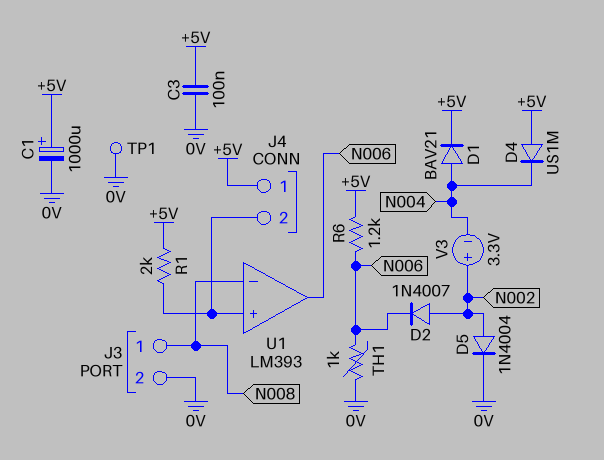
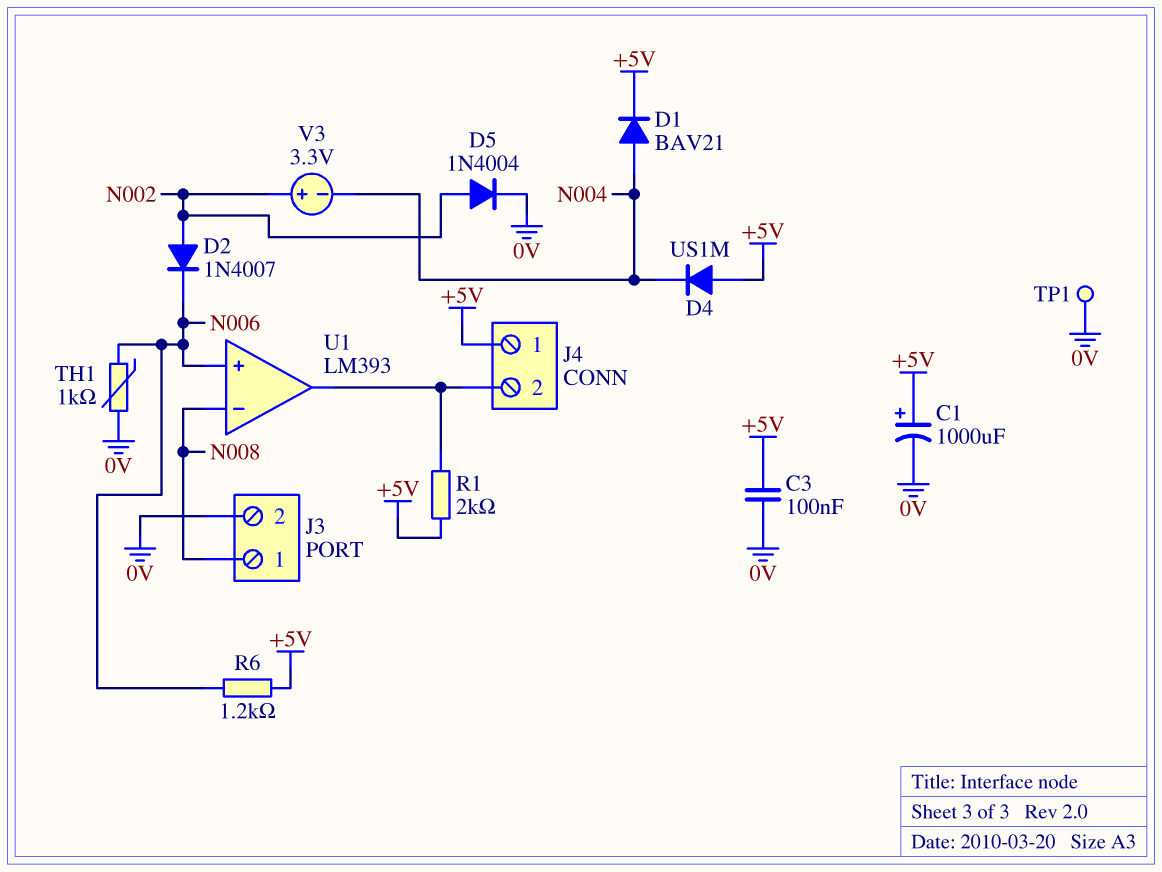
U1 pin in+: J4/2 -> N006
U1 pin out: N006 -> J4/2

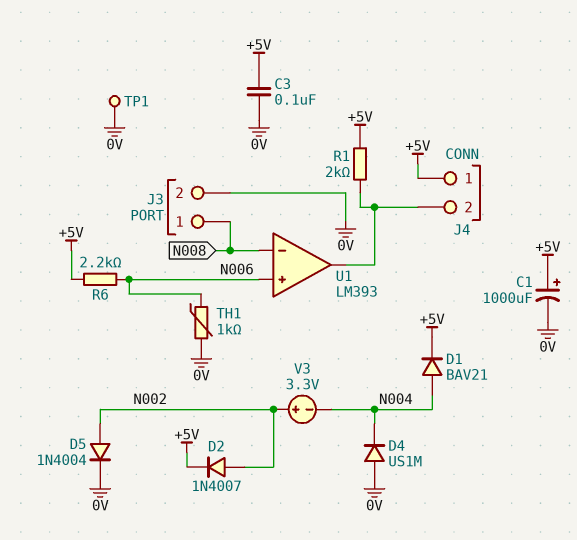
D2: diode 1N4007 (A N002, K N006) -> diode 1N4007 (A N002, K +5V)
D4: diode US1M (A +5V, K N004) -> diode US1M (A 0V, K N004)
R6: 1.2k (+5V, N006) -> 2.2k (+5V, N006)

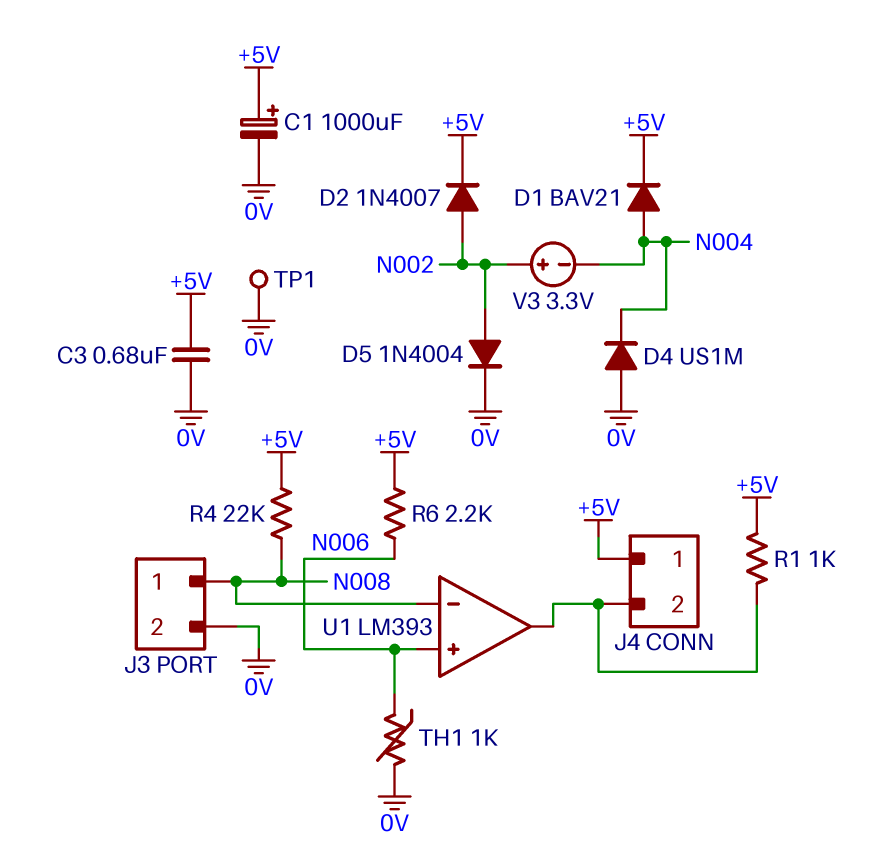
C3: 100nF (+5V, 0V) -> 680nF (+5V, 0V)
R1: 2k (+5V, J4/2) -> 1k (+5V, J4/2)
R4: none -> 22k (+5V, N008)

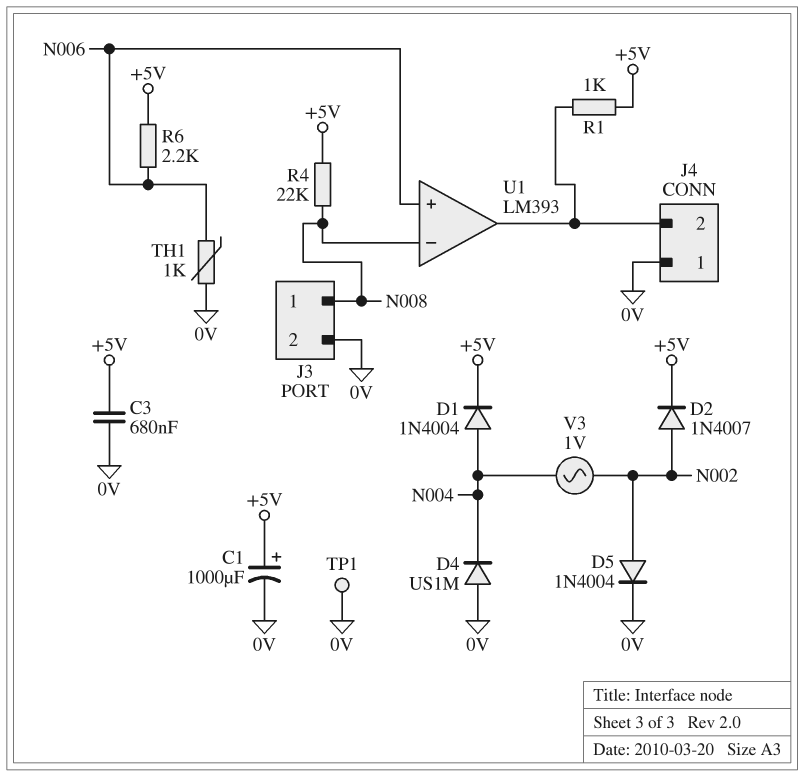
D1: diode BAV21 (A N004, K +5V) -> diode 1N4004 (A N004, K +5V)
J4 pin 1: +5V -> 0V
V3: 3.3V (plus N002, minus N004) -> AC 1V (N002, N004)

